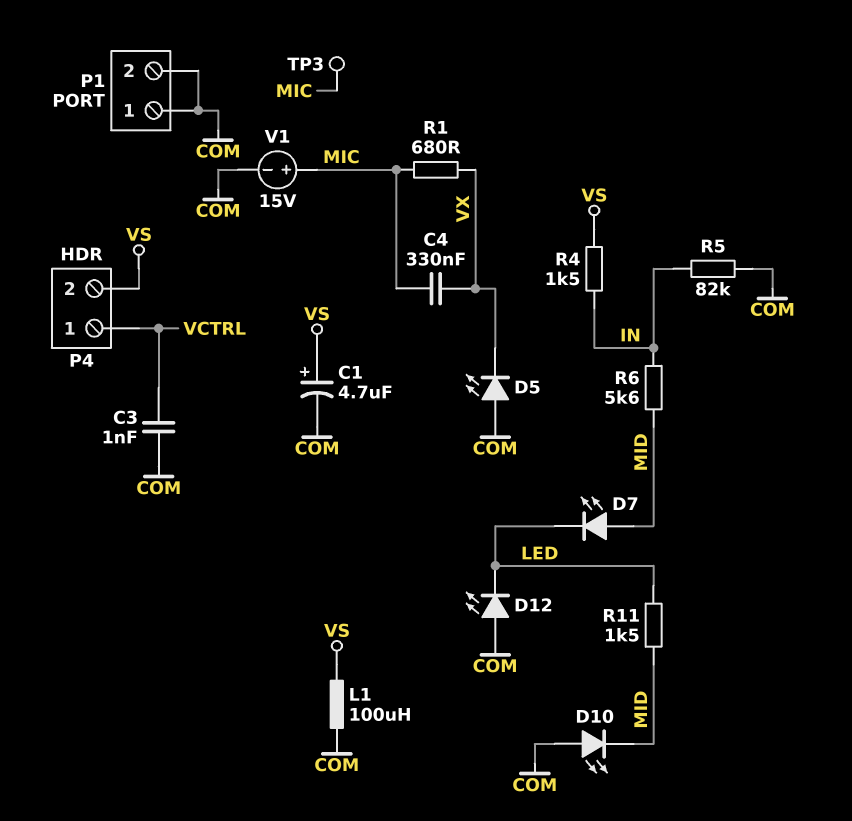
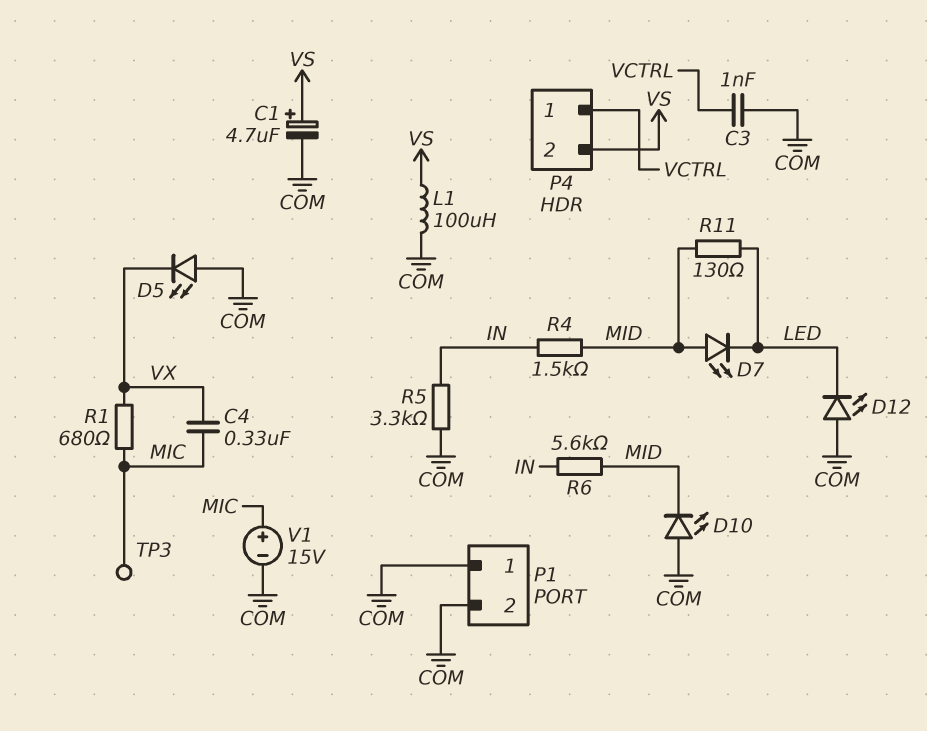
R4: 1.5k (IN, VS) -> 1.5k (IN, MID)
R5: 82k (COM, IN) -> 3.3k (COM, IN)
R11: 1.5k (LED, MID) -> 130 (LED, MID)

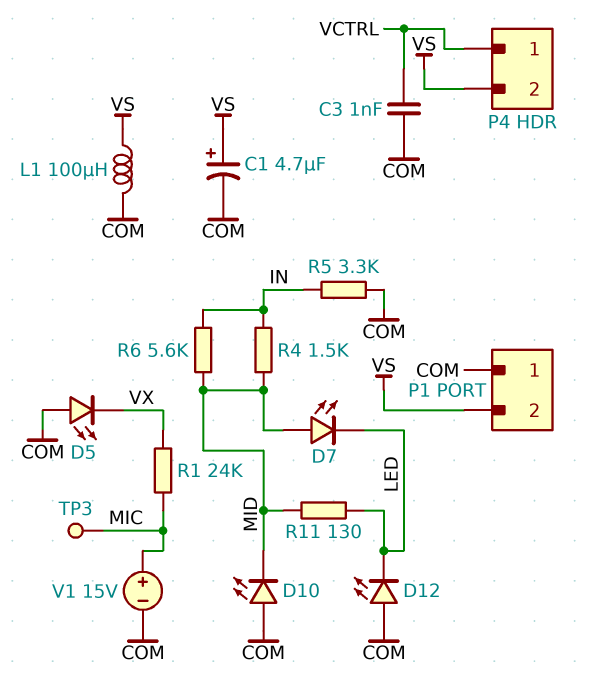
C4: 330nF (MIC, VX) -> none
P1 pin 2: COM -> VS
R1: 680 (MIC, VX) -> 24k (MIC, VX)

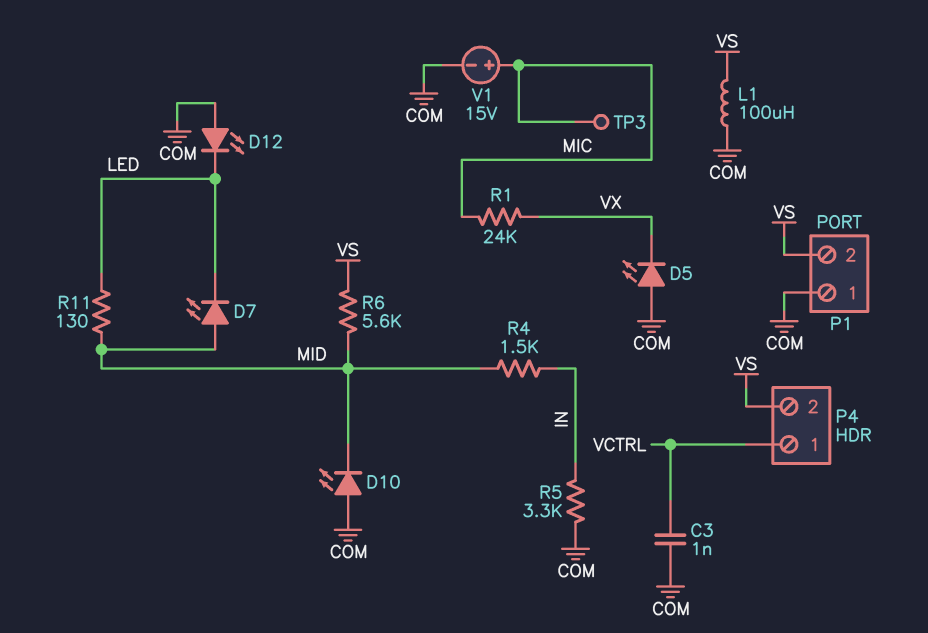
C1: 4.7uF (plus VS, minus COM) -> none
R6: 5.6k (IN, MID) -> 5.6k (MID, VS)

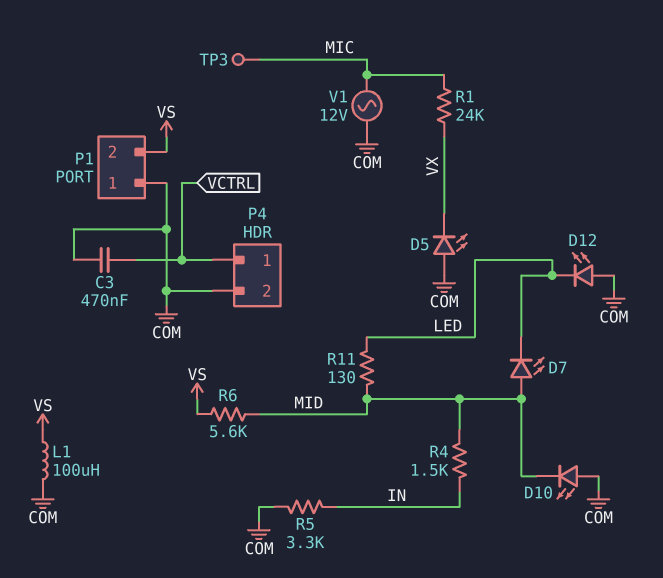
C3: 1nF (COM, VCTRL) -> 470nF (COM, VCTRL)
P4 pin 2: VS -> COM
V1: 15V (plus MIC, minus COM) -> AC 12V (COM, MIC)

